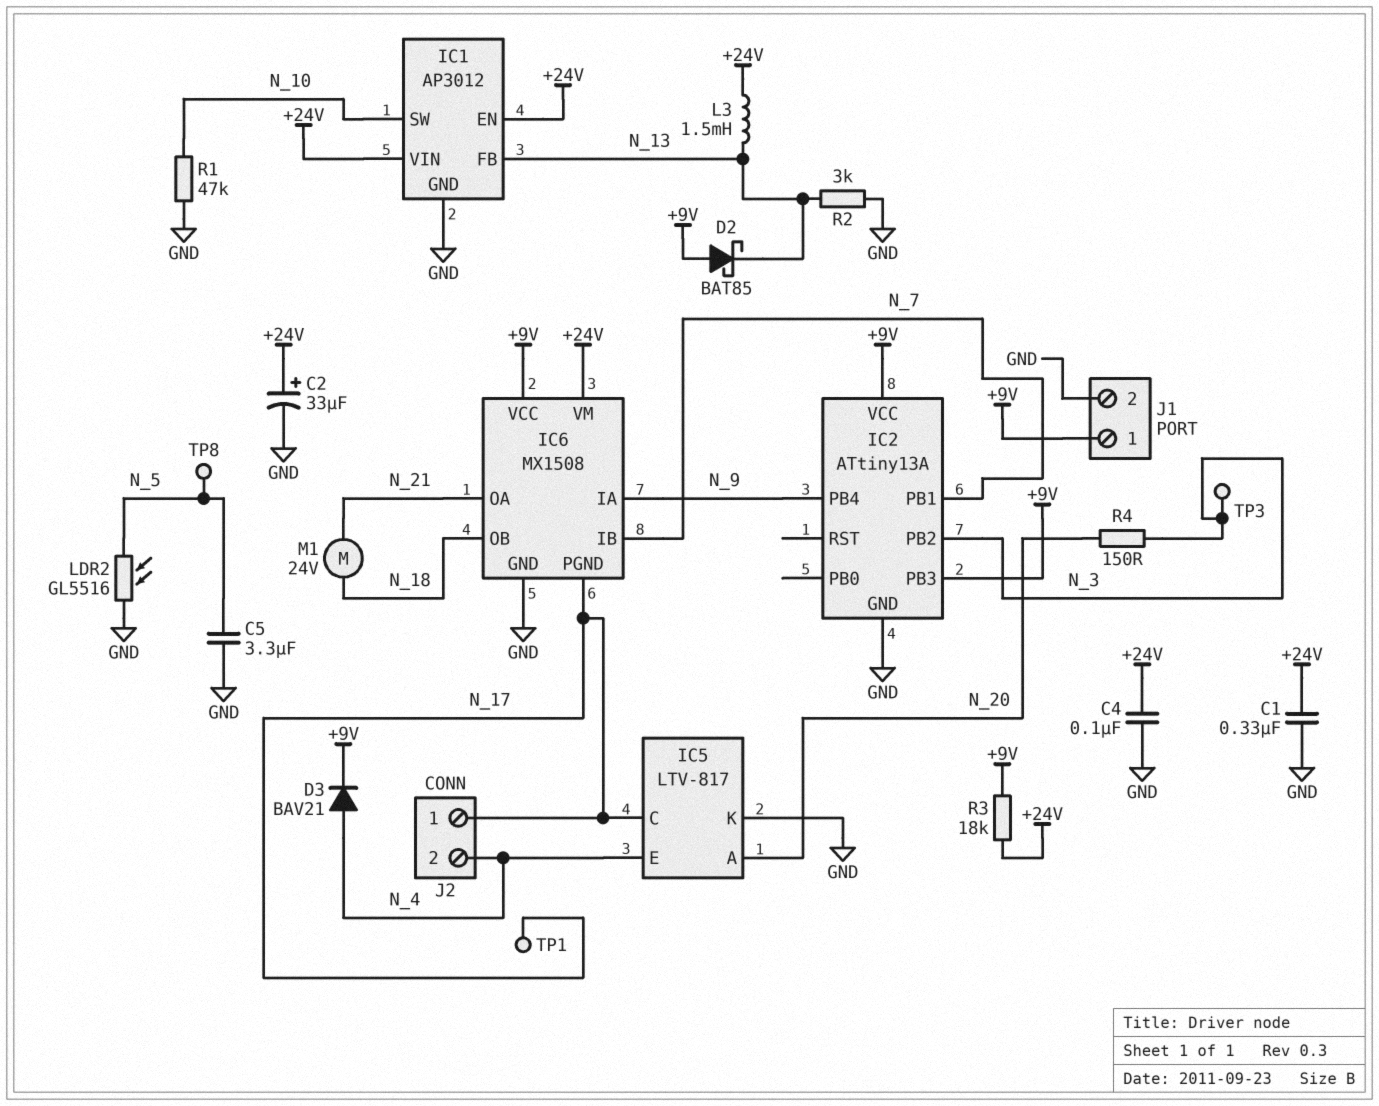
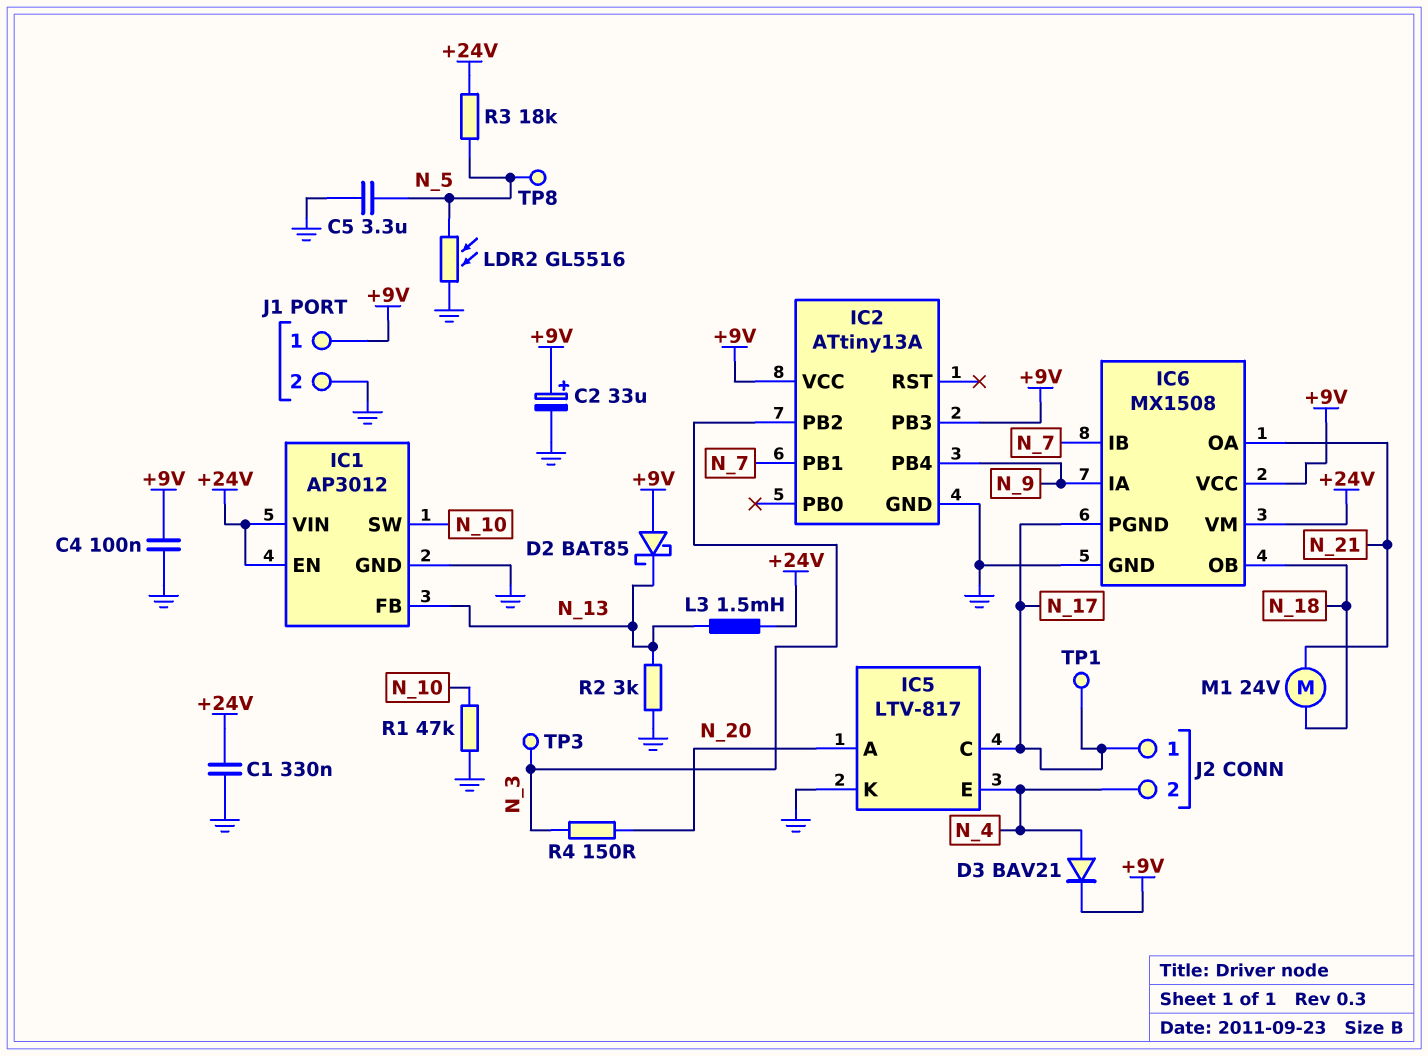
C2: 33uF (plus +24V, minus GND) -> 33uF (plus +9V, minus GND)
C4: 100nF (+24V, GND) -> 100nF (+9V, GND)
R3: 18k (+9V, +24V) -> 18k (+24V, N_5)

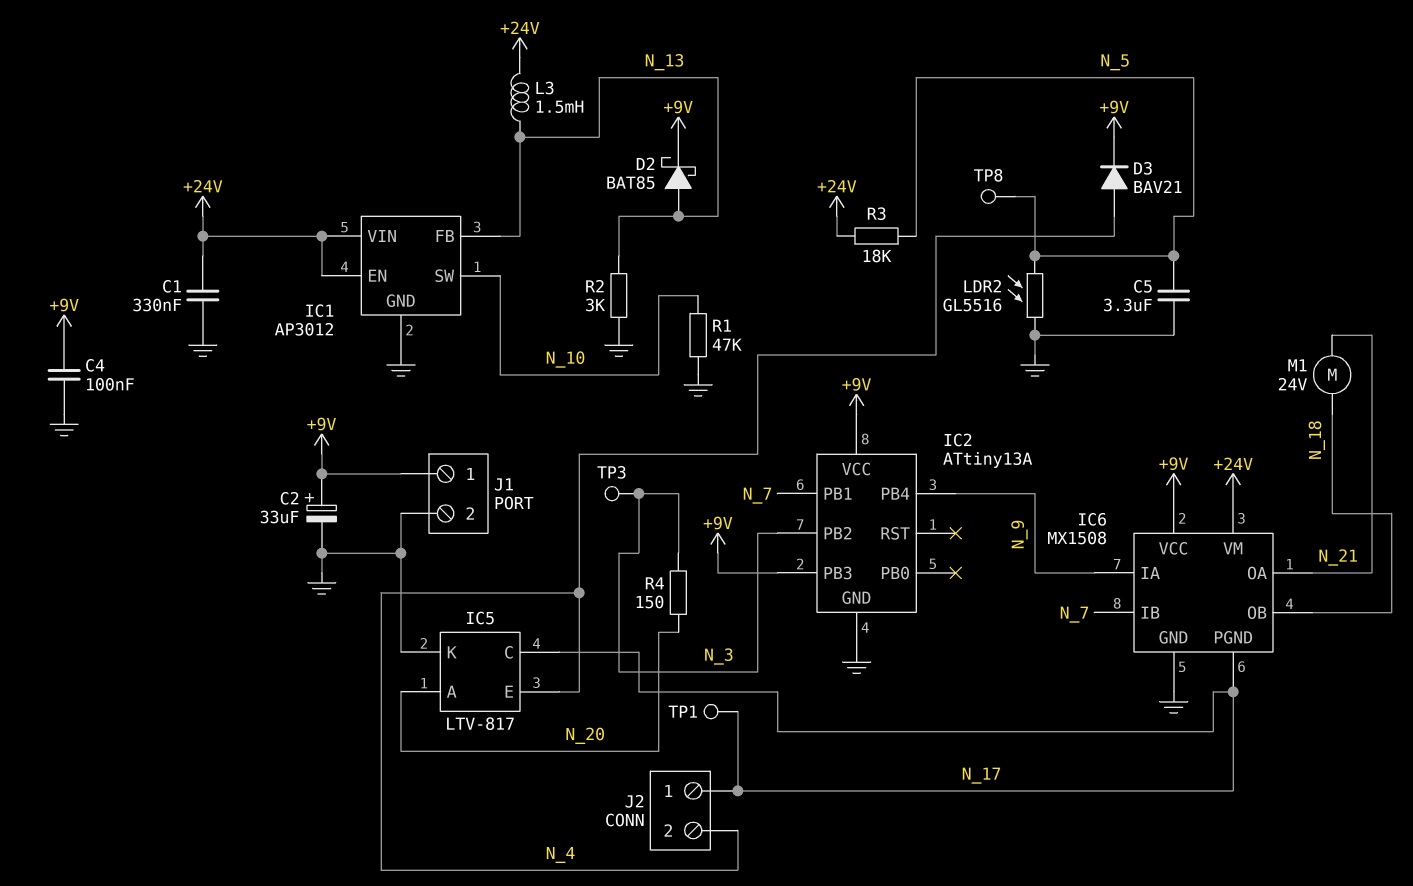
D2: schottky BAT85 (A +9V, K N_13) -> schottky BAT85 (A N_13, K +9V)

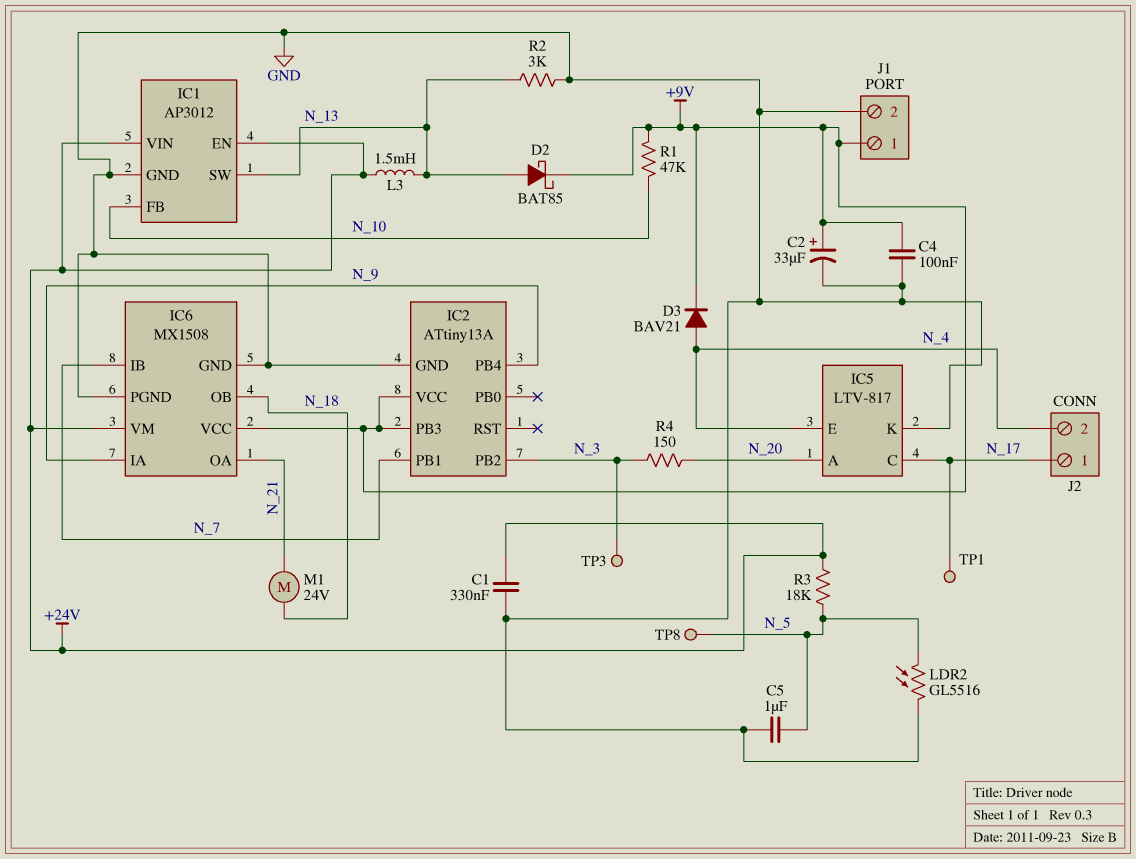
C5: 3.3uF (GND, N_5) -> 1uF (GND, N_5)
IC1 pin FB: N_13 -> N_10
IC1 pin SW: N_10 -> N_13
IC6 pin PGND: N_17 -> GND
R1: 47k (GND, N_10) -> 47k (+9V, N_10)

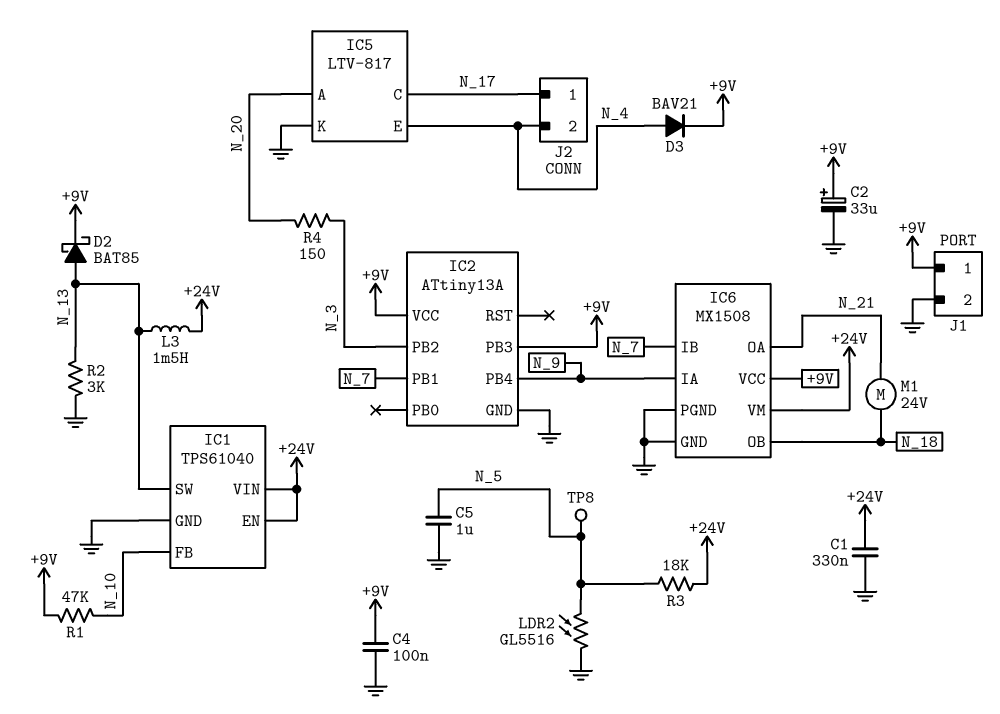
IC1: AP3012 -> TPS61040
TP1: test point (N_17) -> none
TP3: test point (N_3) -> none

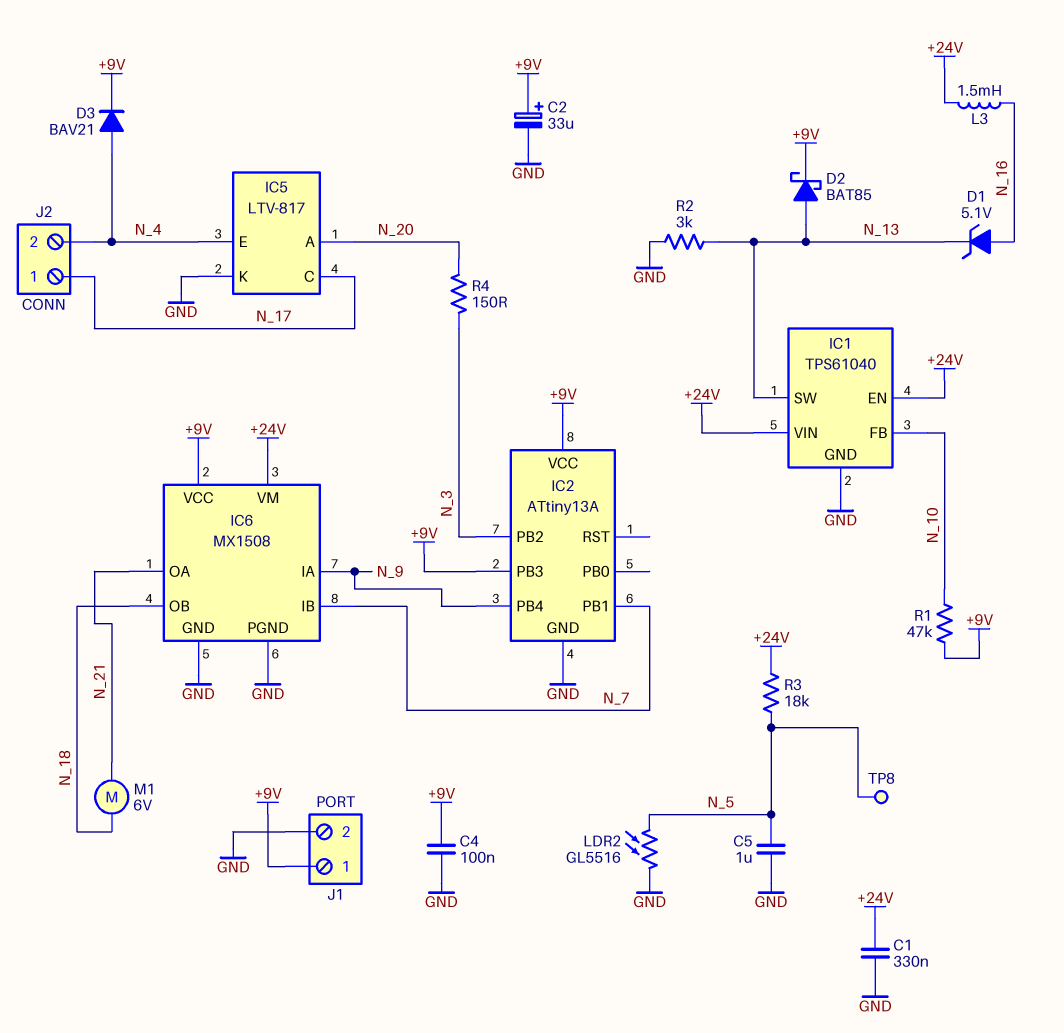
D1: none -> zener 5.1V (A N_16, K N_13)
L3: 1.5mH (+24V, N_13) -> 1.5mH (+24V, N_16)
M1: motor 24V (N_18, N_21) -> motor 6V (N_18, N_21)

